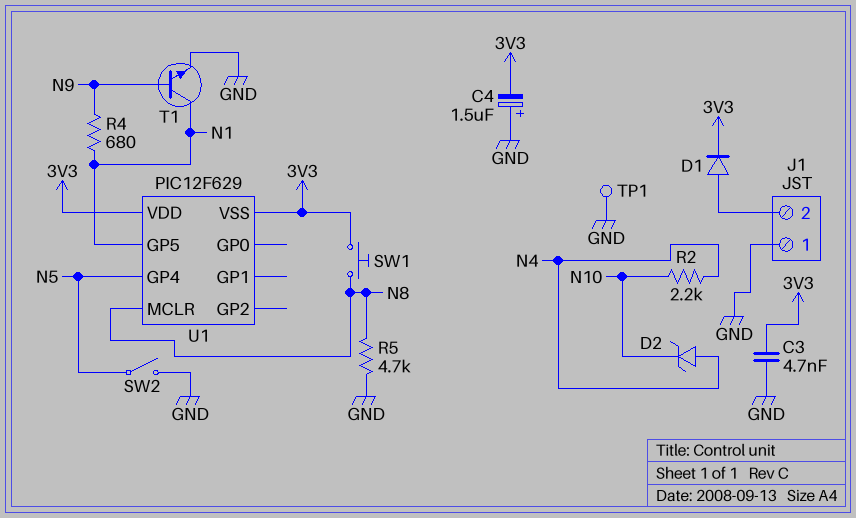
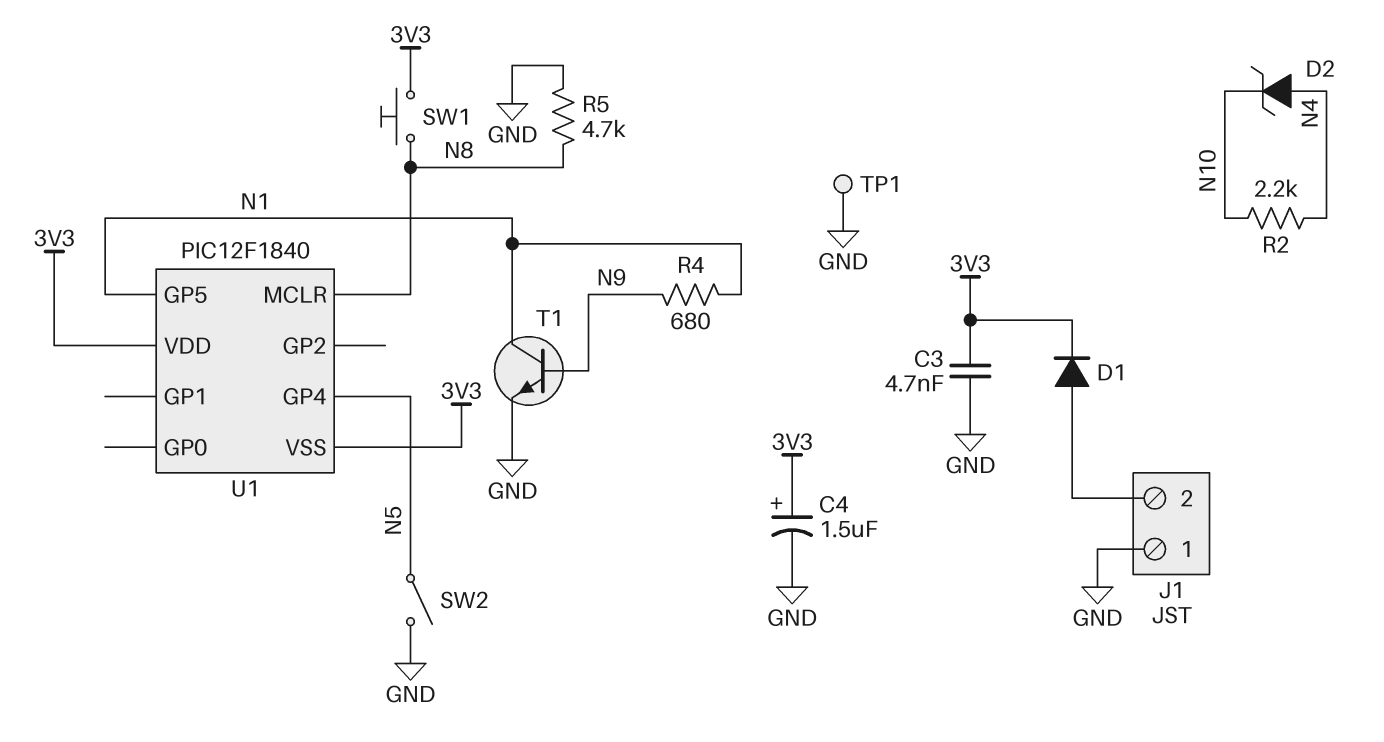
C4: 1.5uF (plus GND, minus 3V3) -> 1.5uF (plus 3V3, minus GND)
U1: PIC12F629 -> PIC12F1840

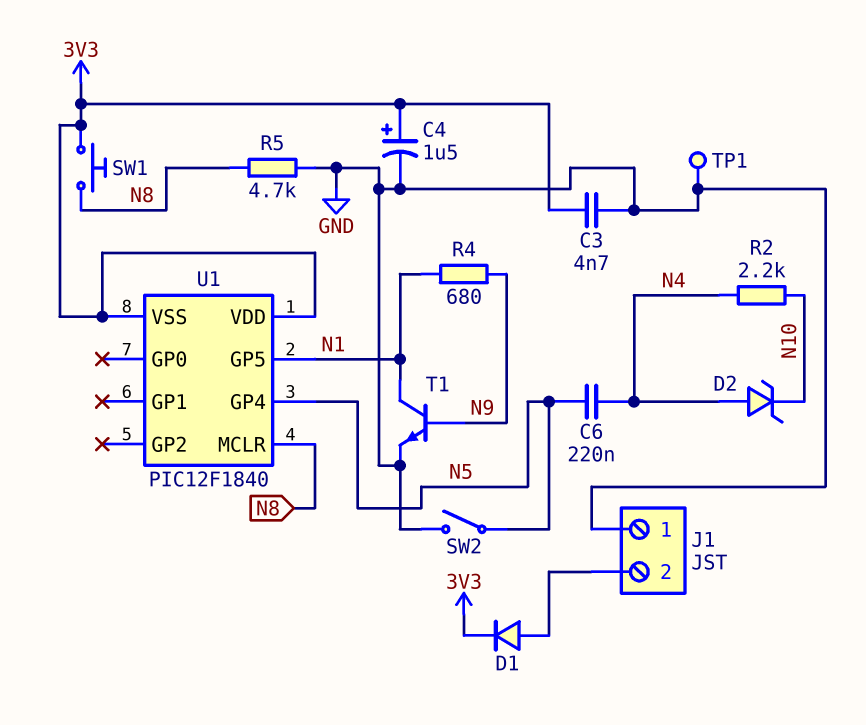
C6: none -> 220nF (N4, N5)

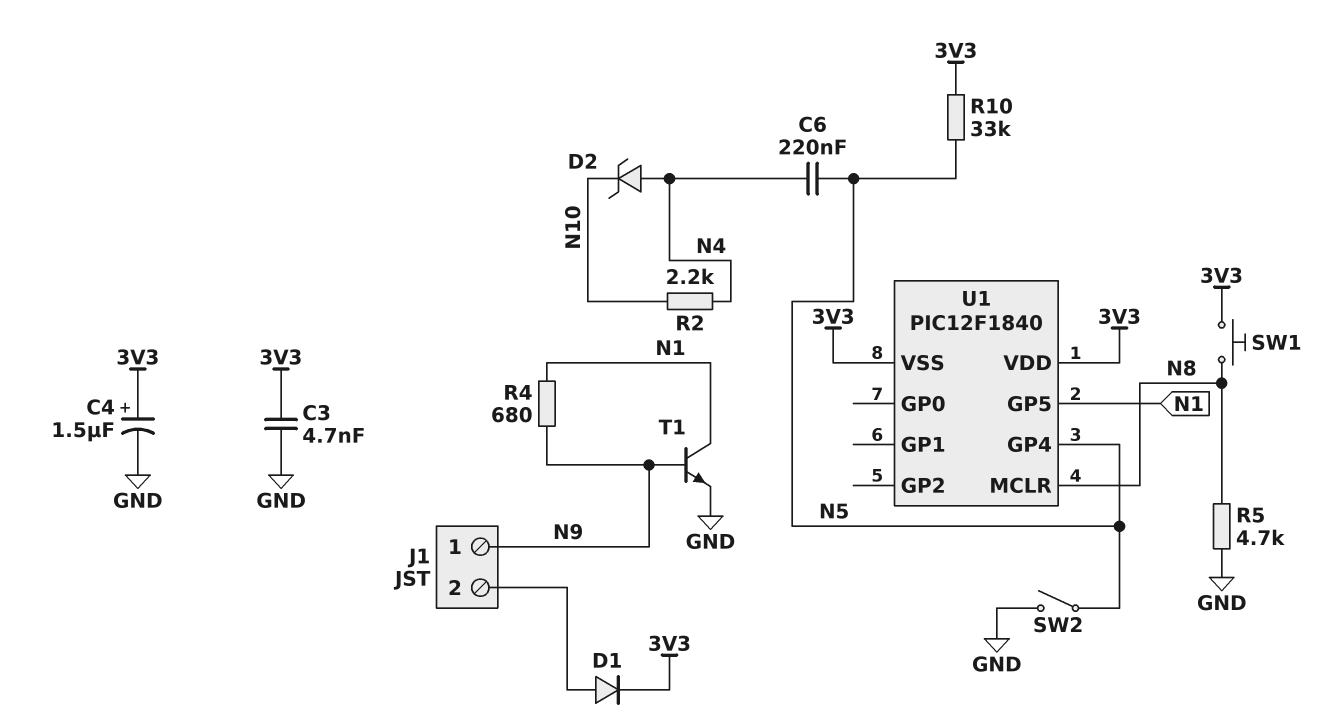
J1 pin 1: GND -> N9
R10: none -> 33k (3V3, N5)
TP1: test point (GND) -> none

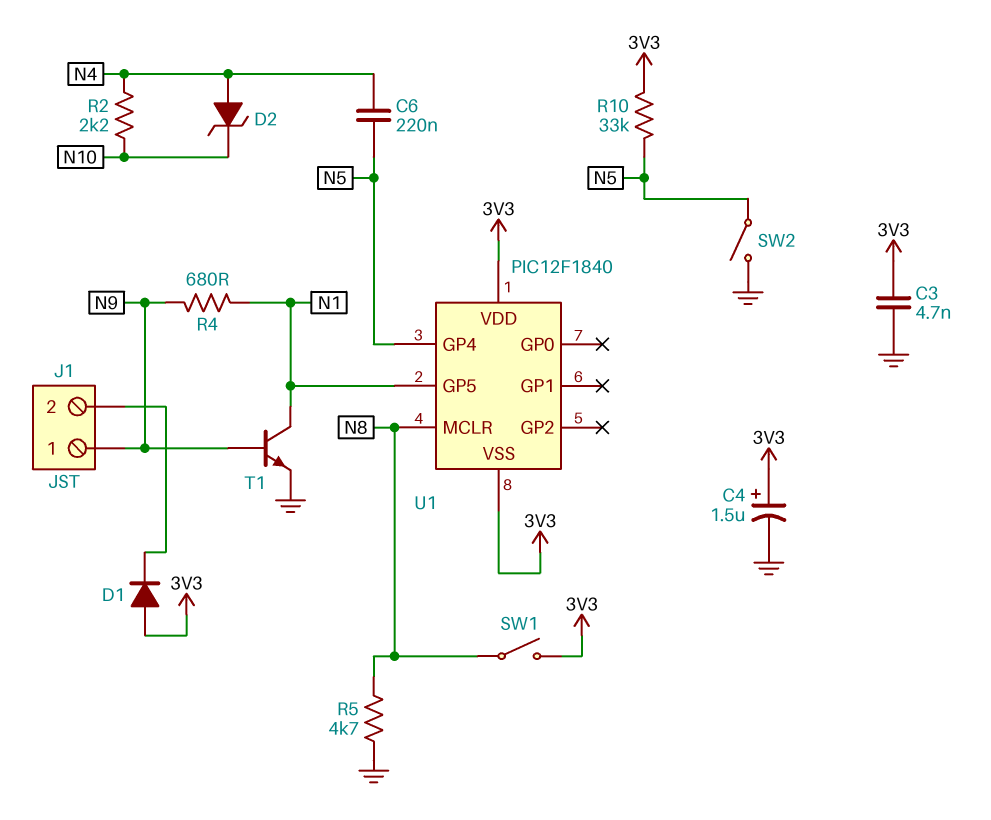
D1: diode (A J1/2, K 3V3) -> diode (A 3V3, K J1/2)
SW1: button (3V3, N8) -> switch (3V3, N8)

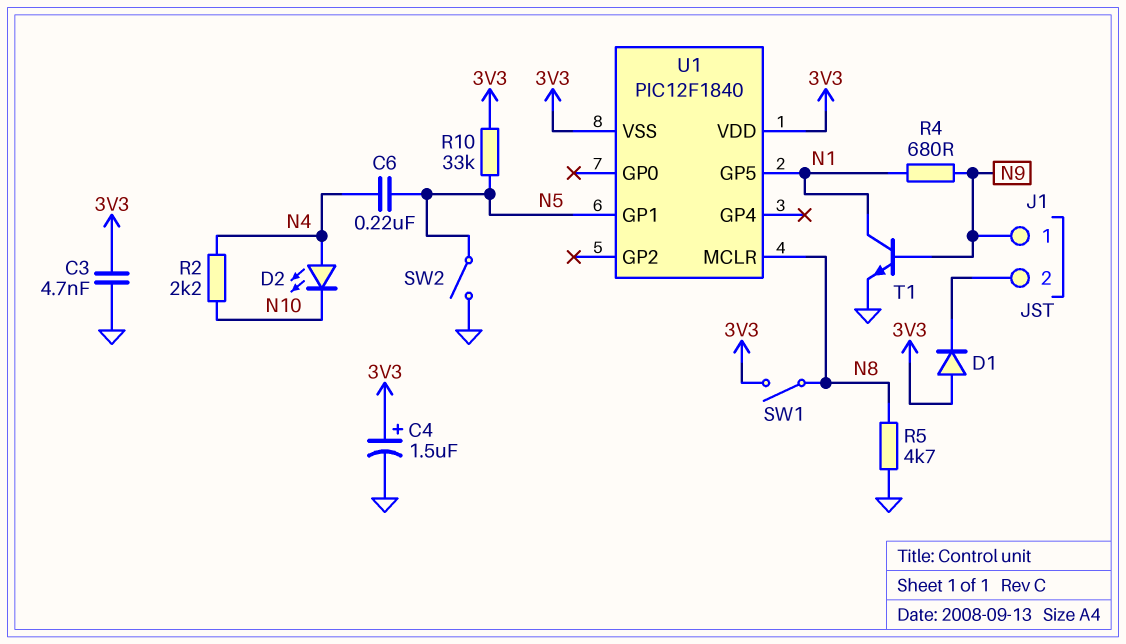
D2: zener (A N4, K N10) -> LED (A N4, K N10)
U1 pin GP1: none -> N5
U1 pin GP4: N5 -> none

